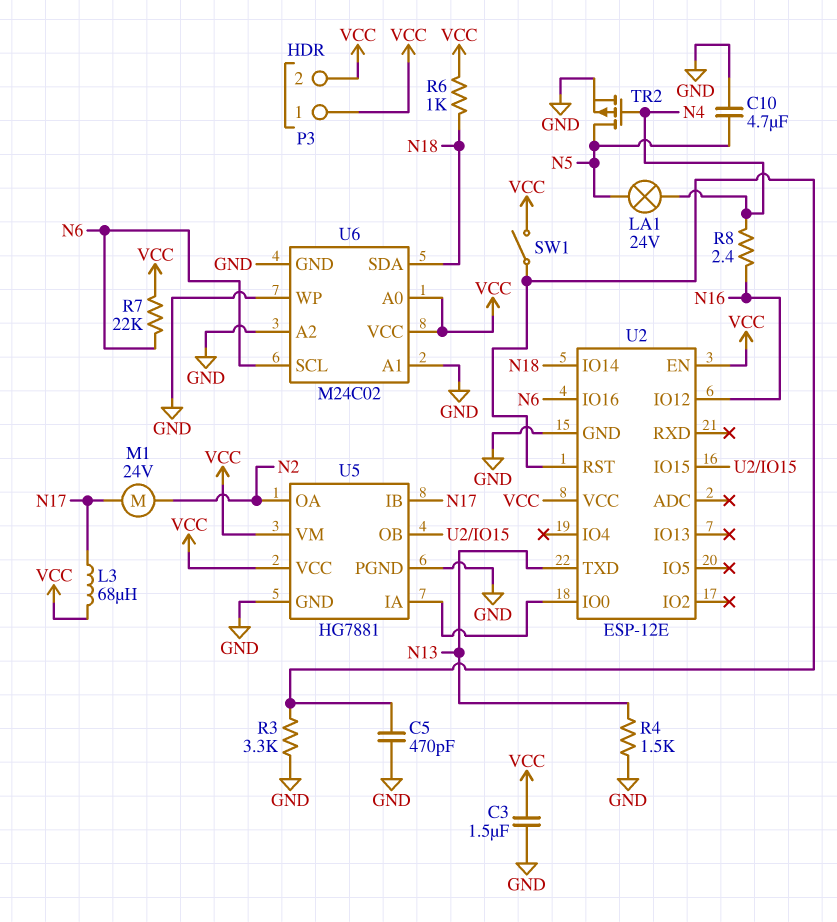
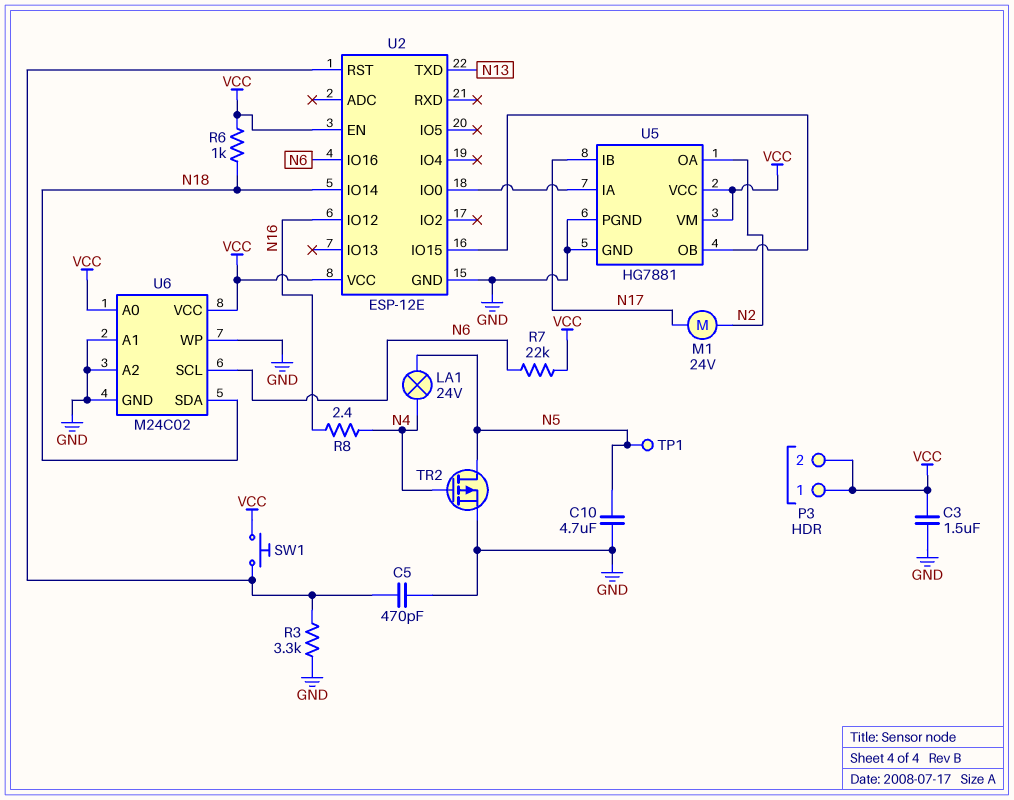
L3: 68uH (N17, VCC) -> none
R4: 1.5k (GND, N13) -> none
SW1: switch (U2/RST, VCC) -> button (U2/RST, VCC)
TP1: none -> test point (N5)

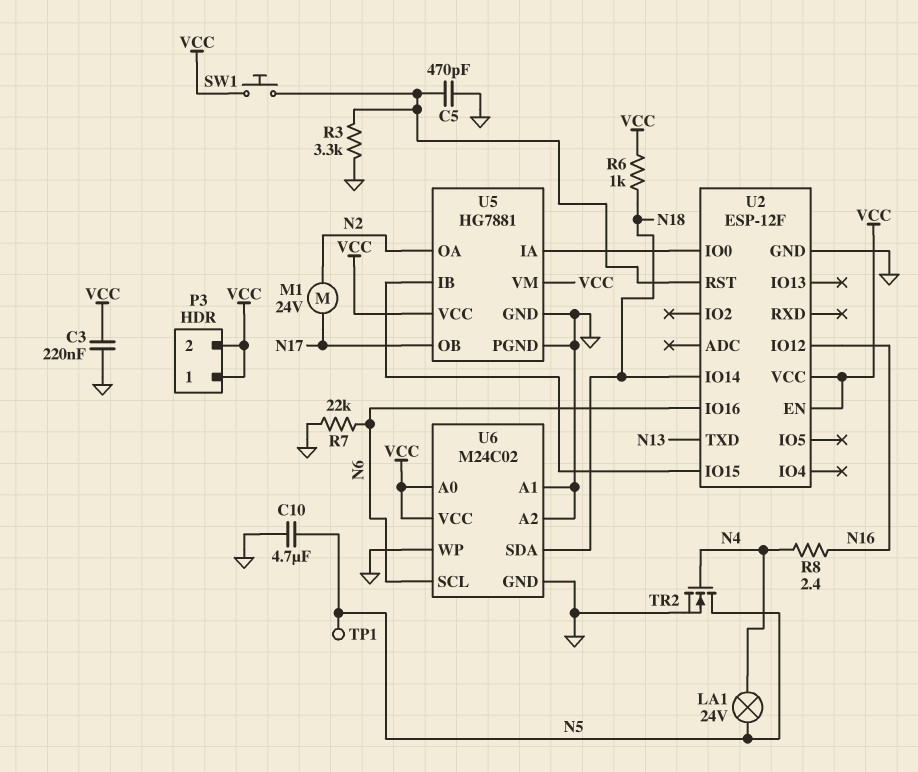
C3: 1.5uF (GND, VCC) -> 220nF (GND, VCC)
R7: 22k (N6, VCC) -> 22k (GND, N6)
TR2: PMOS (G N4, D N5, S GND) -> NMOS (G N4, D N5, S GND)
U2: ESP-12E -> ESP-12F
U5 pin IB: N17 -> U2/IO15
U5 pin OB: U2/IO15 -> N17

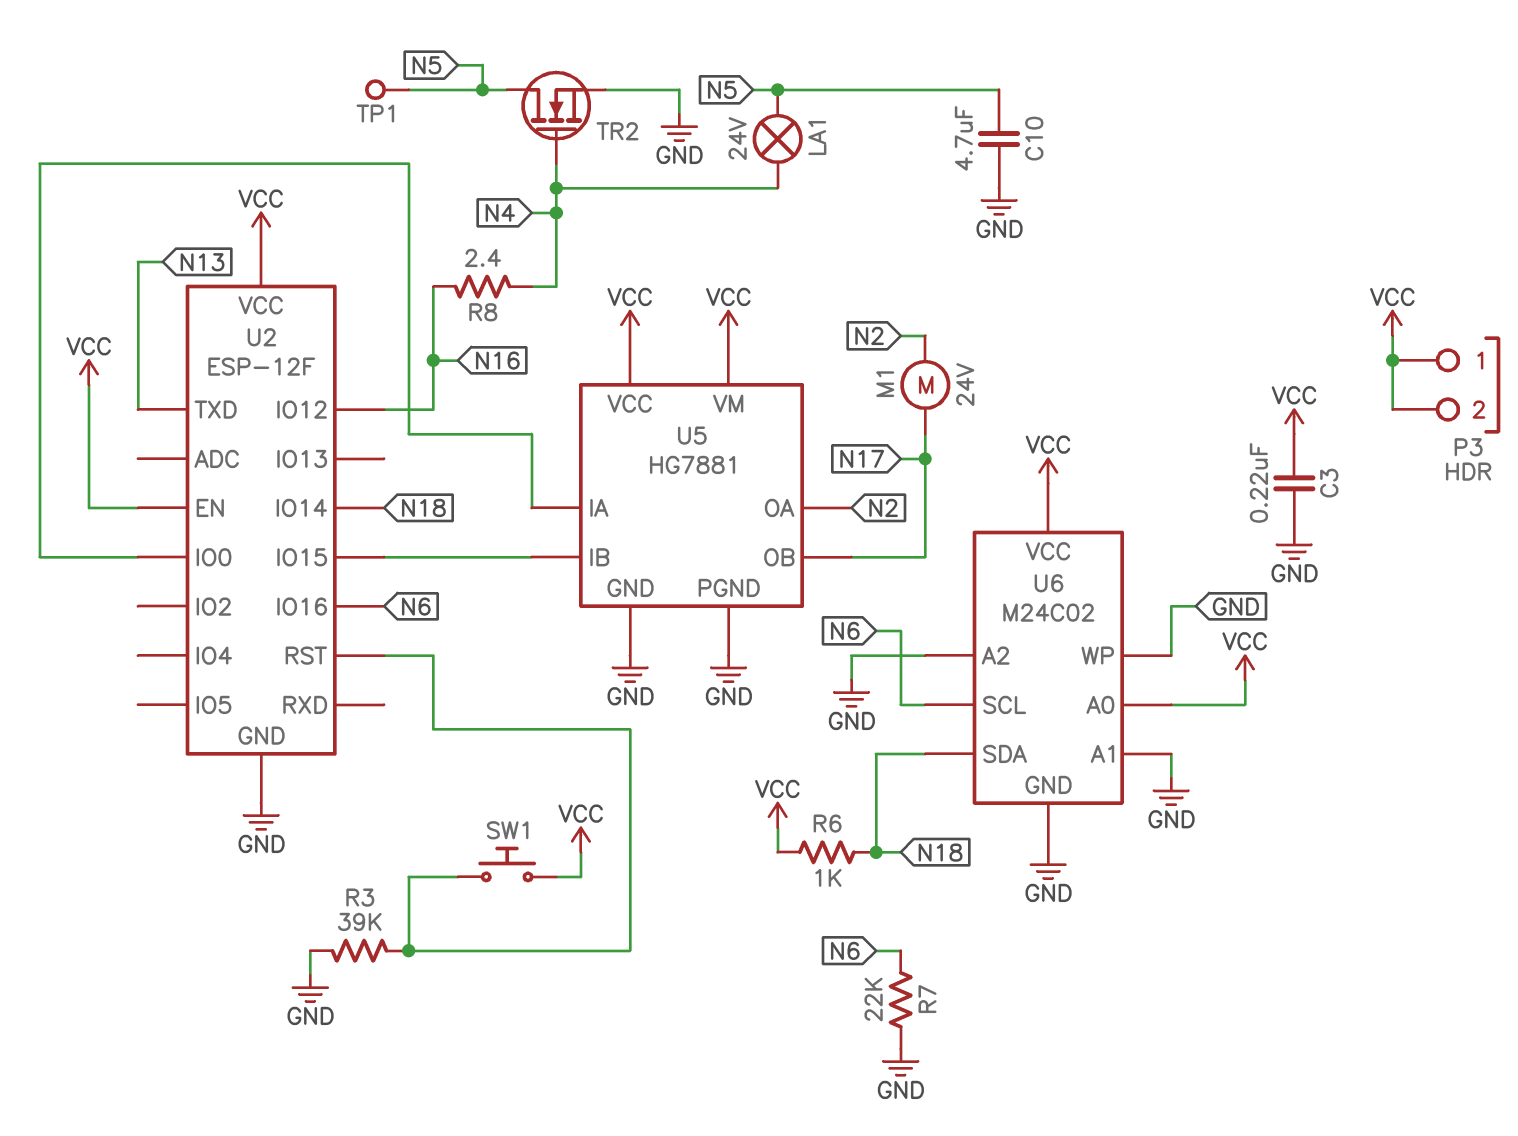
C5: 470pF (GND, U2/RST) -> none
R3: 3.3k (GND, U2/RST) -> 39k (GND, U2/RST)

